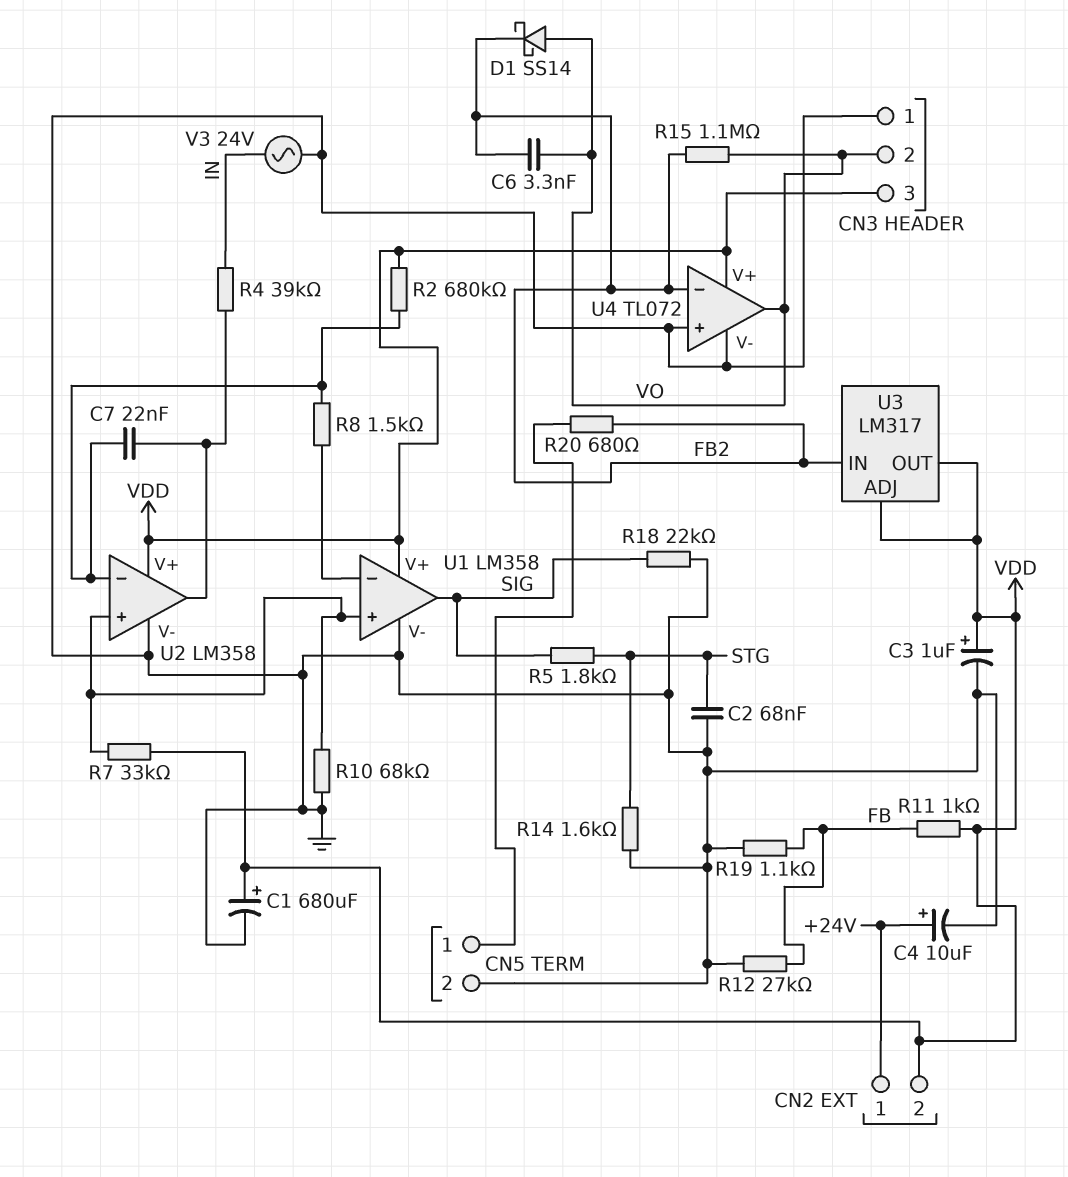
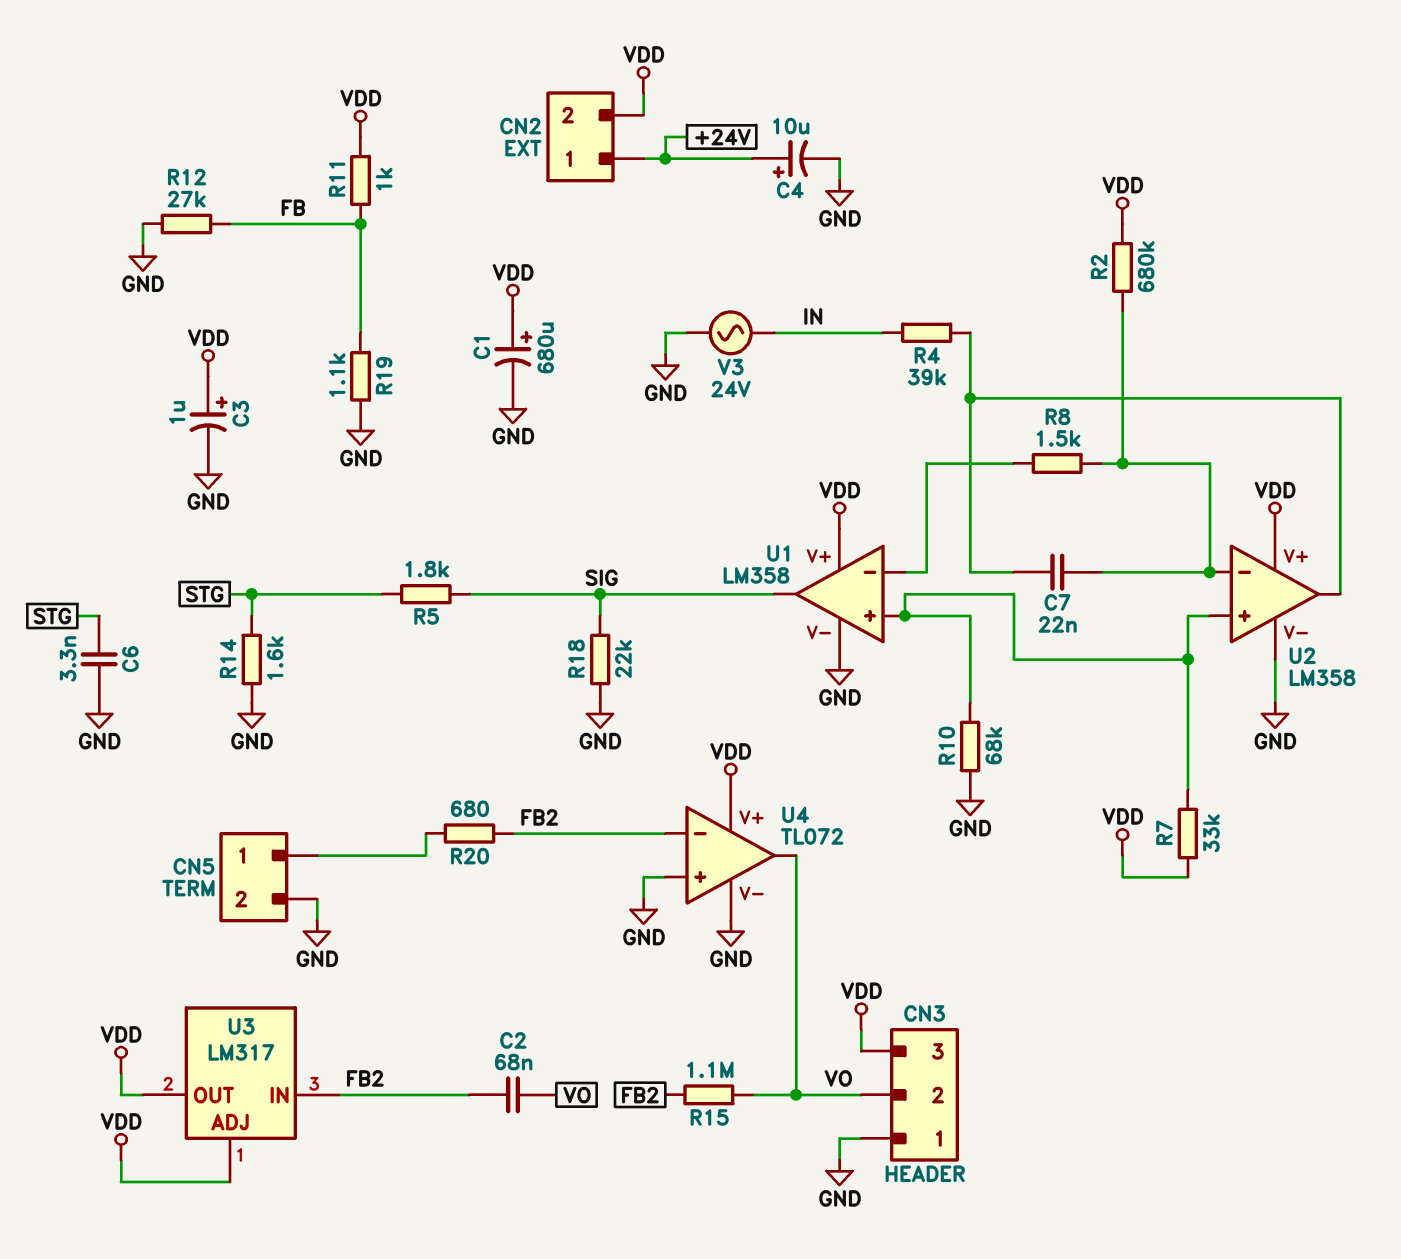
C2: 68nF (GND, STG) -> 68nF (FB2, VO)
C6: 3.3nF (FB2, VO) -> 3.3nF (GND, STG)
D1: schottky SS14 (A VO, K FB2) -> none

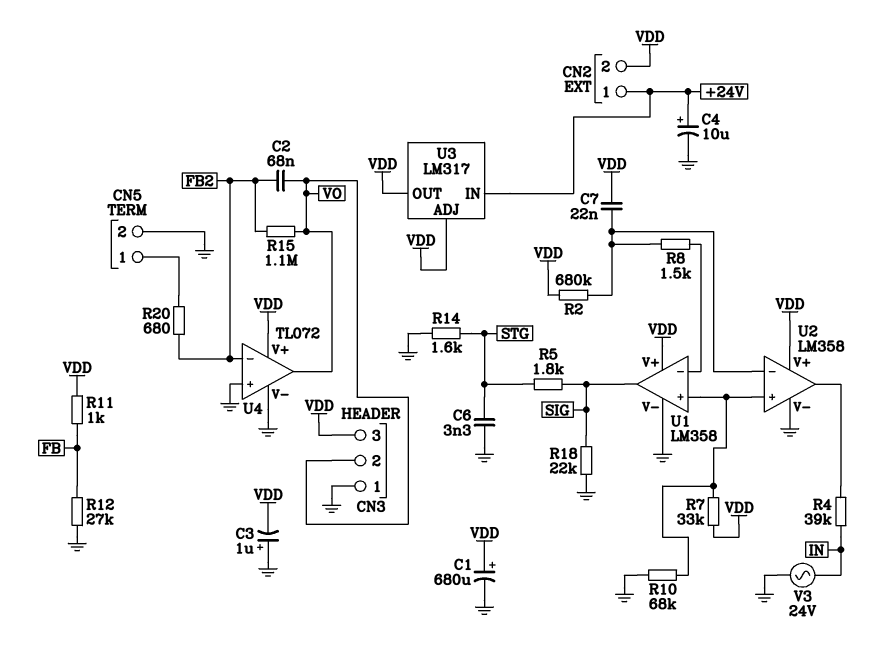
C3: 1uF (plus VDD, minus GND) -> 1uF (plus GND, minus VDD)
C7: 22nF (U2/in-, U2/out) -> 22nF (U2/in-, VDD)
R19: 1.1k (FB, GND) -> none
U3 pin IN: FB2 -> +24V

